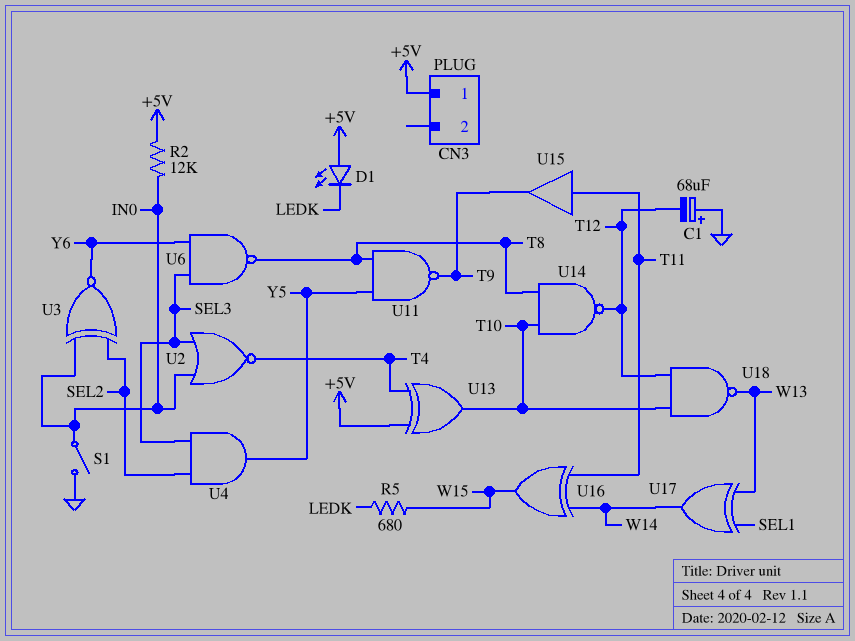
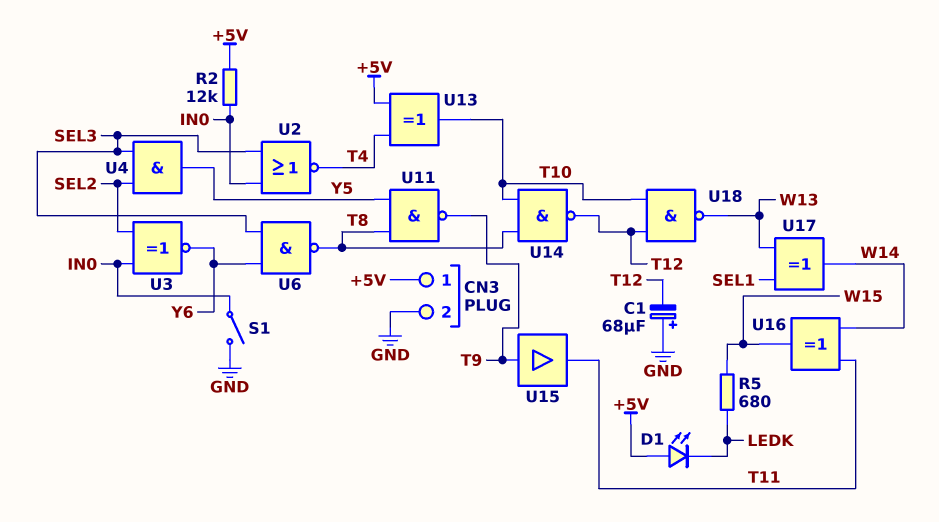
CN3 pin 2: none -> GND
U15: buffer (in T11, out T9) -> buffer (in T9, out T11)

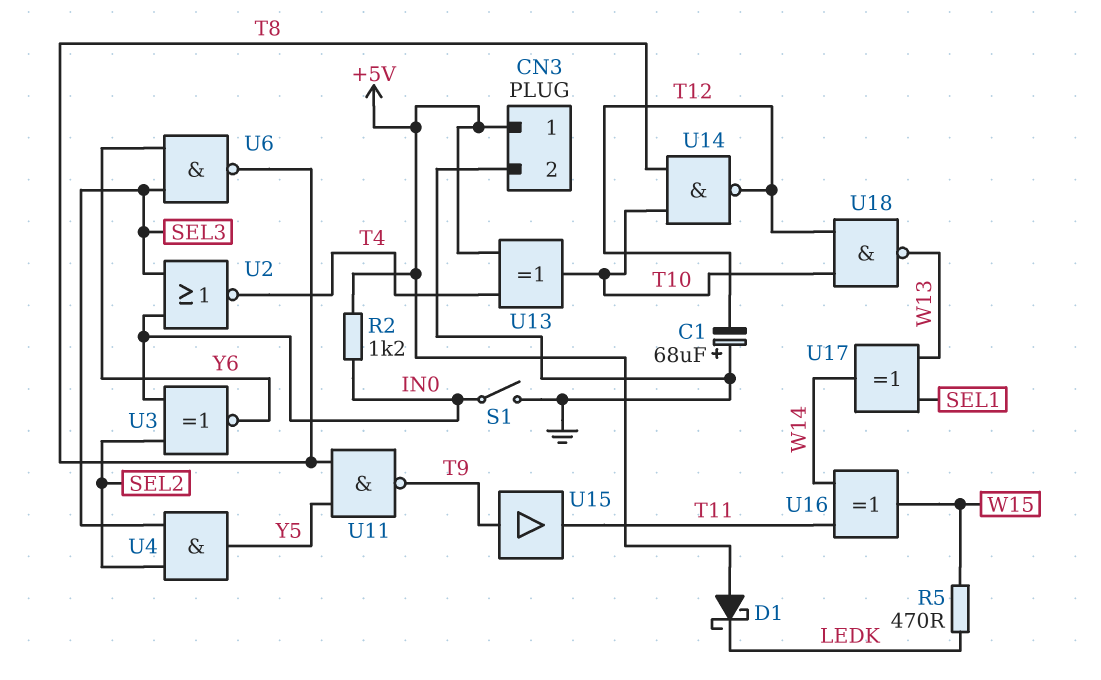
D1: LED (A +5V, K LEDK) -> schottky (A +5V, K LEDK)
R2: 12k (+5V, IN0) -> 1.2k (+5V, IN0)
R5: 680 (LEDK, W15) -> 470 (LEDK, W15)

